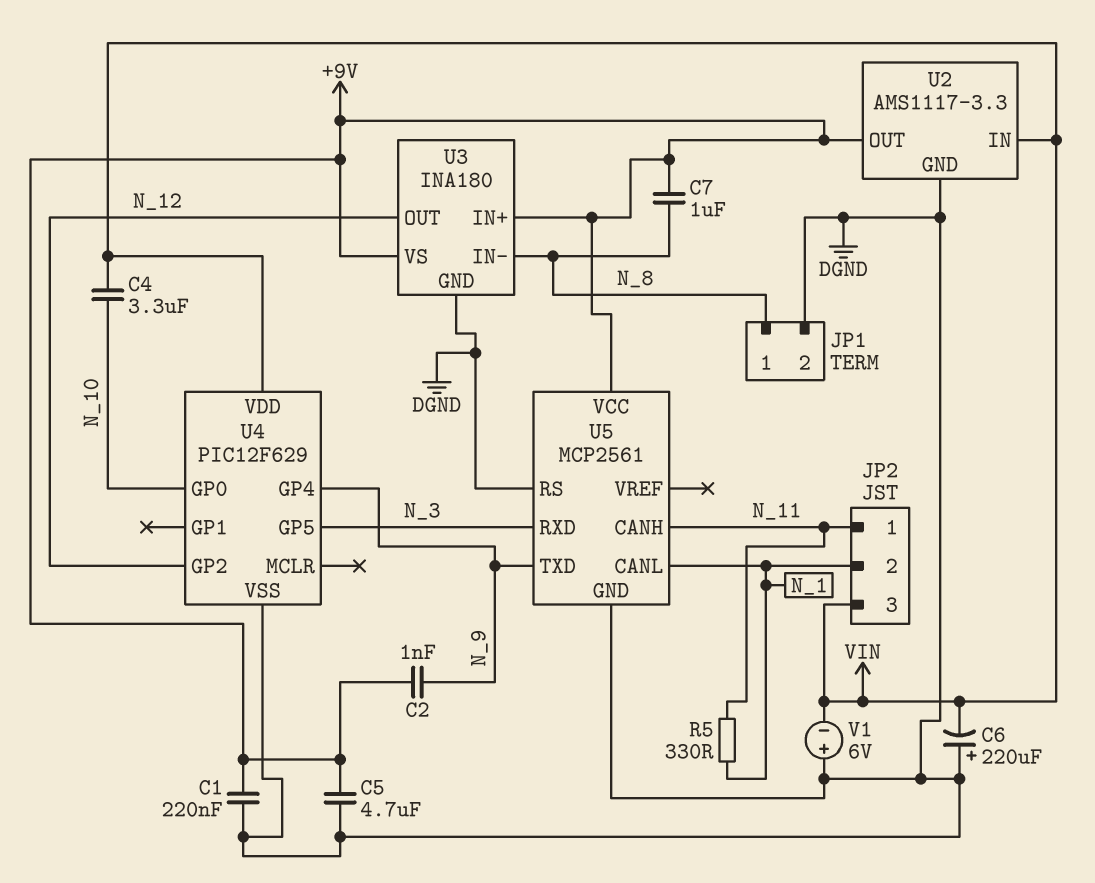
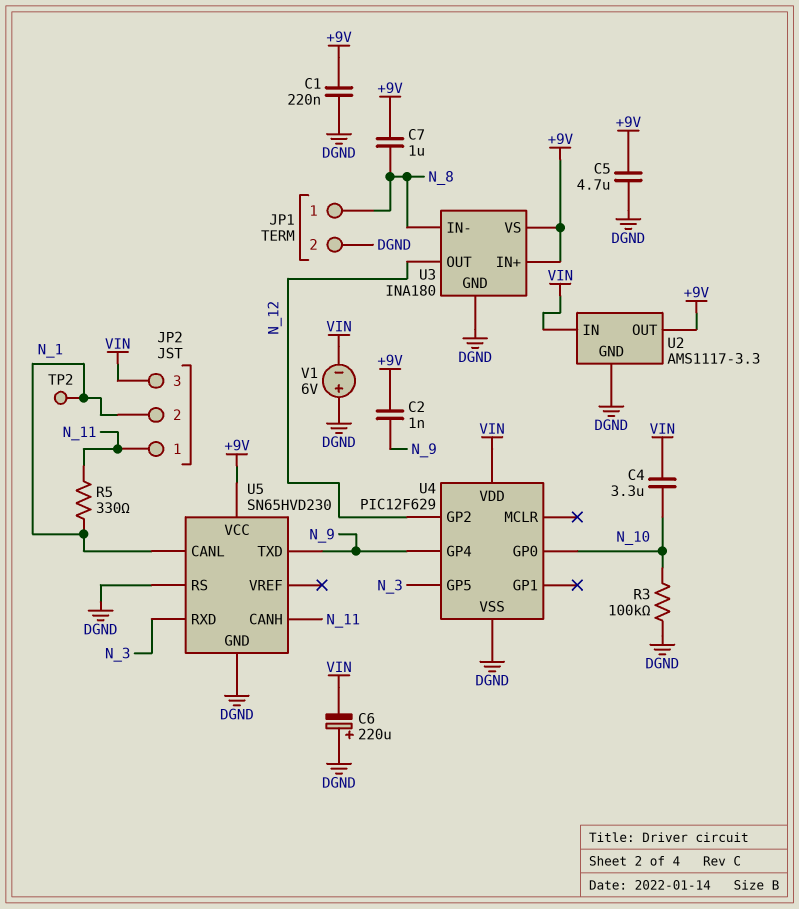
R3: none -> 100k (DGND, N_10)
TP2: none -> test point (N_1)
U5: MCP2561 -> SN65HVD230

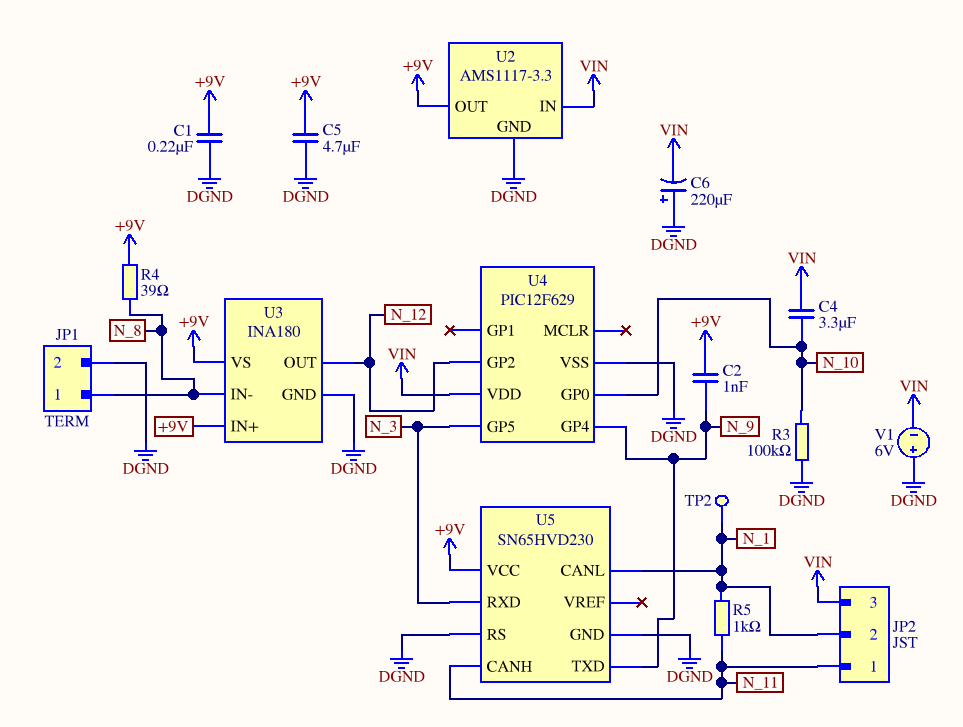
C7: 1uF (+9V, N_8) -> none
R4: none -> 39 (+9V, N_8)
R5: 330 (N_1, N_11) -> 1k (N_1, N_11)

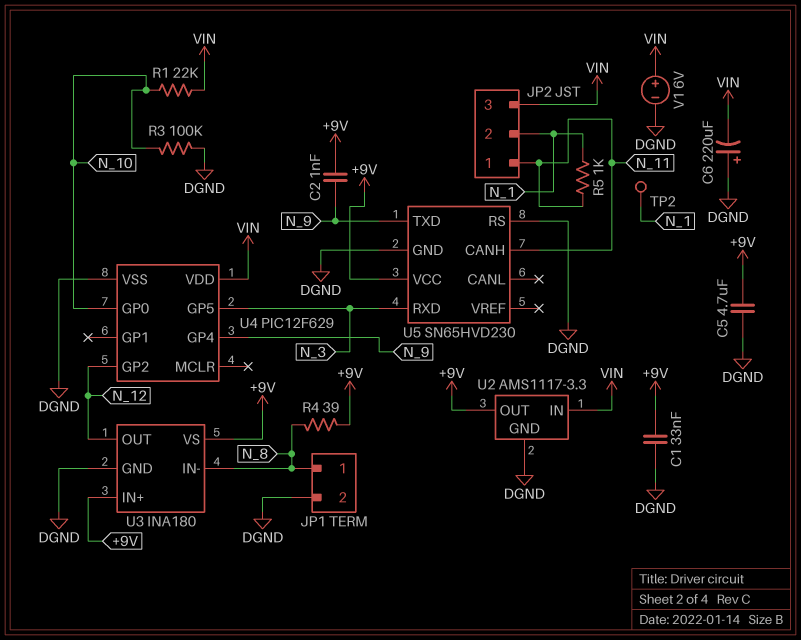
C1: 220nF (+9V, DGND) -> 33nF (+9V, DGND)
C4: 3.3uF (N_10, VIN) -> none
R1: none -> 22k (N_10, VIN)
U5 pin CANL: N_1 -> none
V1: 6V (plus DGND, minus VIN) -> 6V (plus VIN, minus DGND)

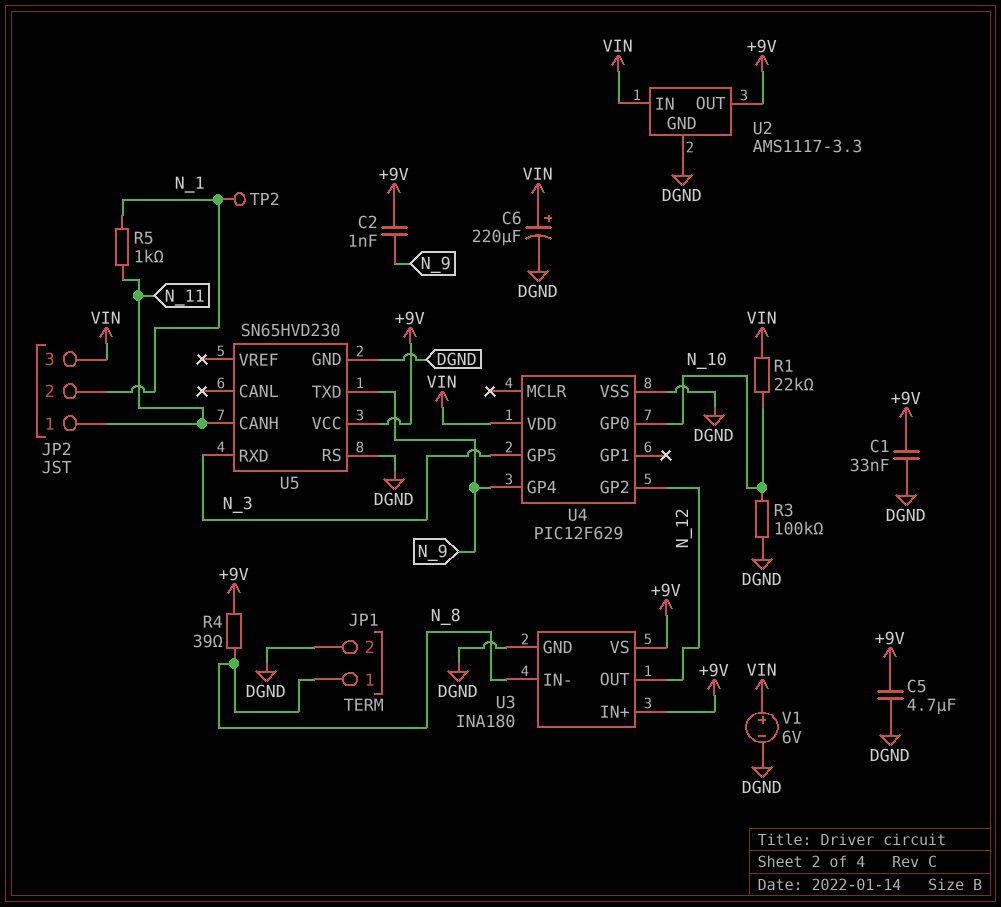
C6: 220uF (plus DGND, minus VIN) -> 220uF (plus VIN, minus DGND)

